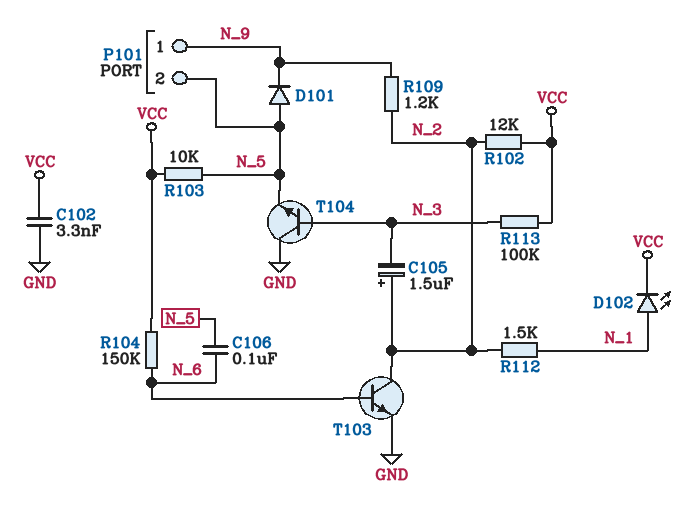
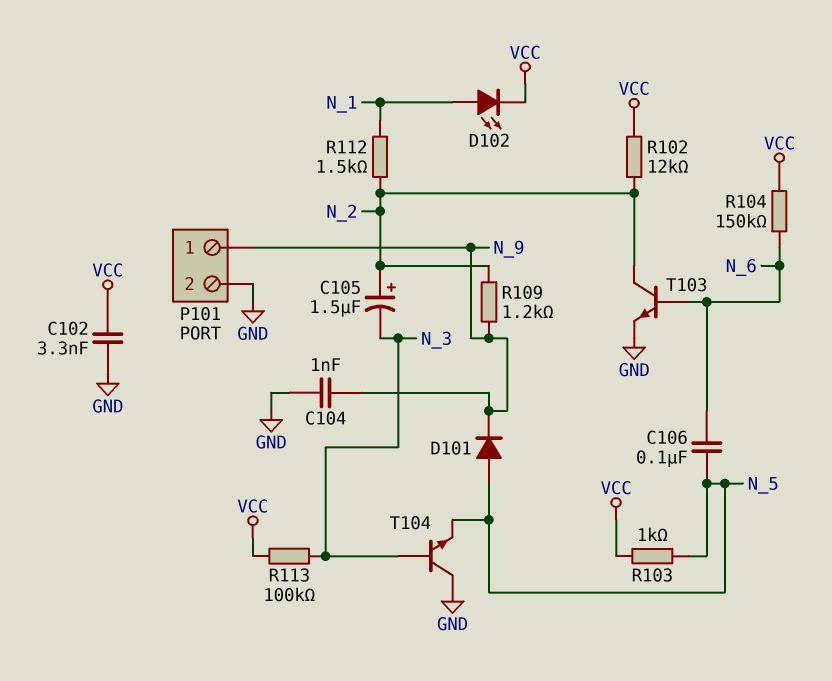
C104: none -> 1nF (GND, N_9)
P101 pin 2: N_5 -> GND
R103: 10k (N_5, VCC) -> 1k (N_5, VCC)

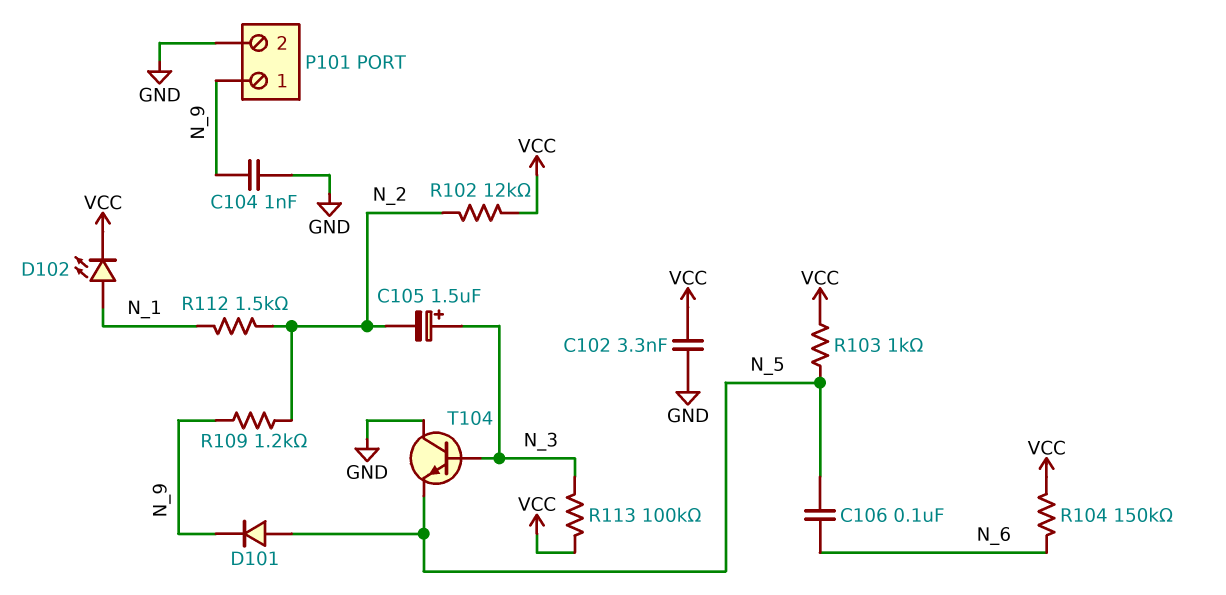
C105: 1.5uF (plus N_2, minus N_3) -> 1.5uF (plus N_3, minus N_2)
T103: NPN (B N_6, C N_2, E GND) -> none

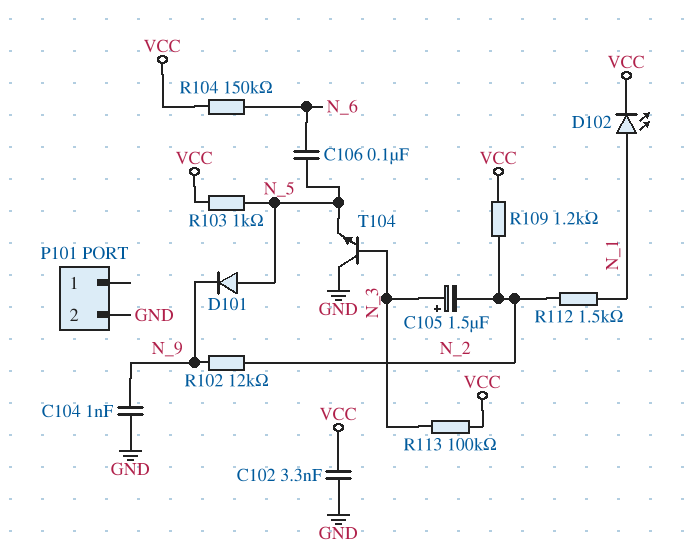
P101 pin 1: N_9 -> none
R102: 12k (N_2, VCC) -> 12k (N_2, N_9)
R109: 1.2k (N_2, N_9) -> 1.2k (N_2, VCC)

